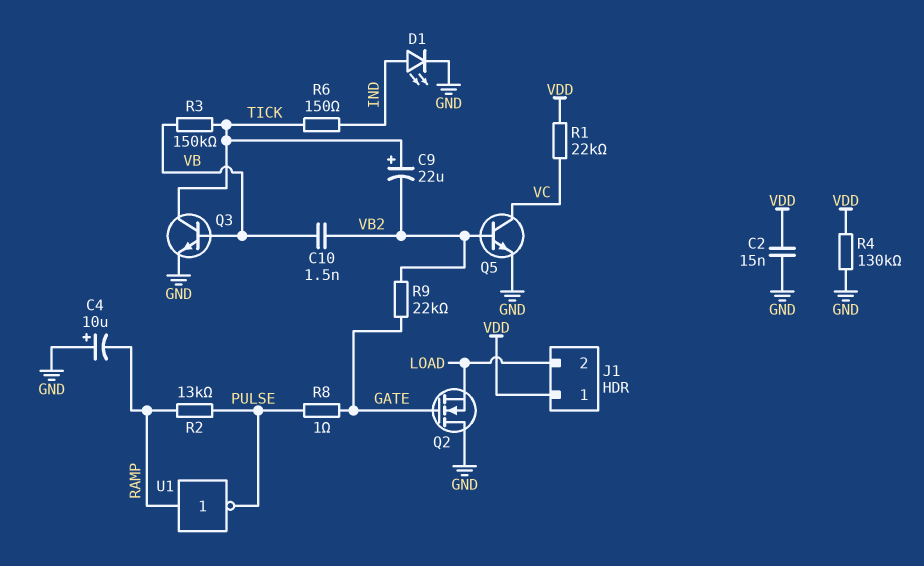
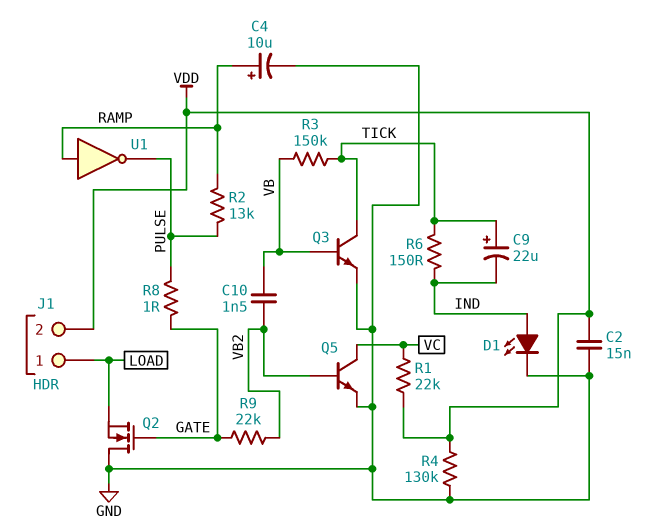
C4: 10uF (plus GND, minus RAMP) -> 10uF (plus RAMP, minus GND)
C9: 22uF (plus TICK, minus VB2) -> 22uF (plus TICK, minus IND)
J1 pin 1: VDD -> LOAD
J1 pin 2: LOAD -> VDD

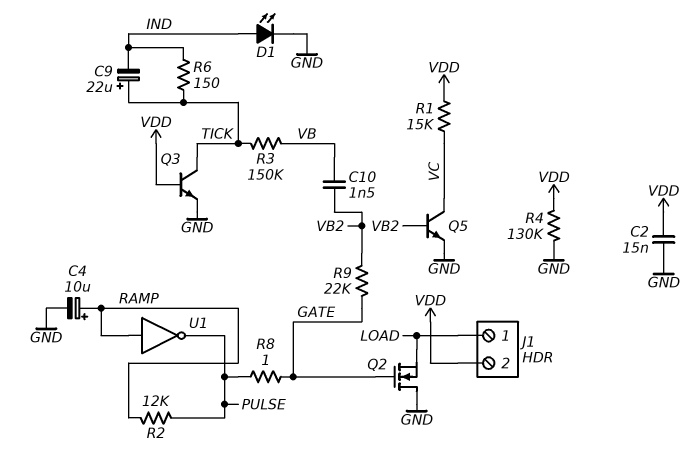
Q3: NPN (B VB, C TICK, E GND) -> NPN (B VDD, C TICK, E GND)
R1: 22k (VC, VDD) -> 15k (VC, VDD)
R2: 13k (PULSE, RAMP) -> 12k (PULSE, RAMP)

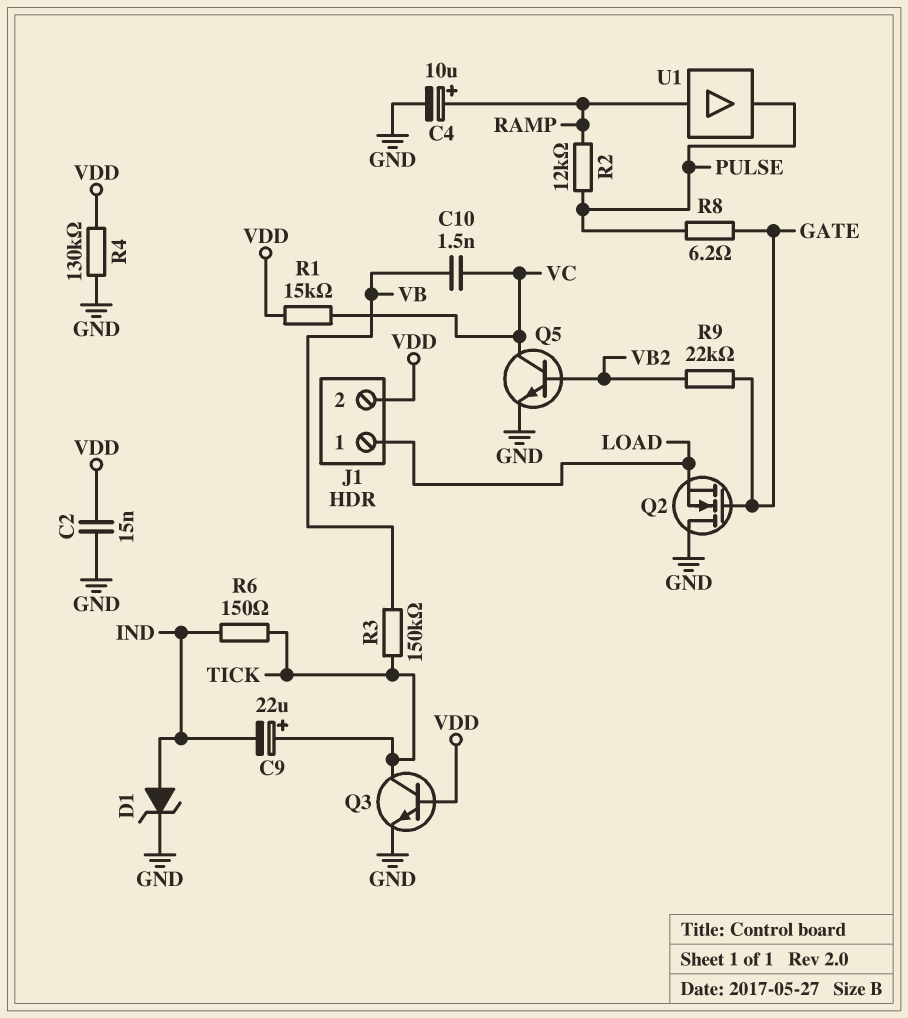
C10: 1.5nF (VB, VB2) -> 1.5nF (VB, VC)
D1: LED (A IND, K GND) -> zener (A IND, K GND)
R8: 1 (GATE, PULSE) -> 6.2 (GATE, PULSE)
U1: NOT (in RAMP, out PULSE) -> buffer (in RAMP, out PULSE)

